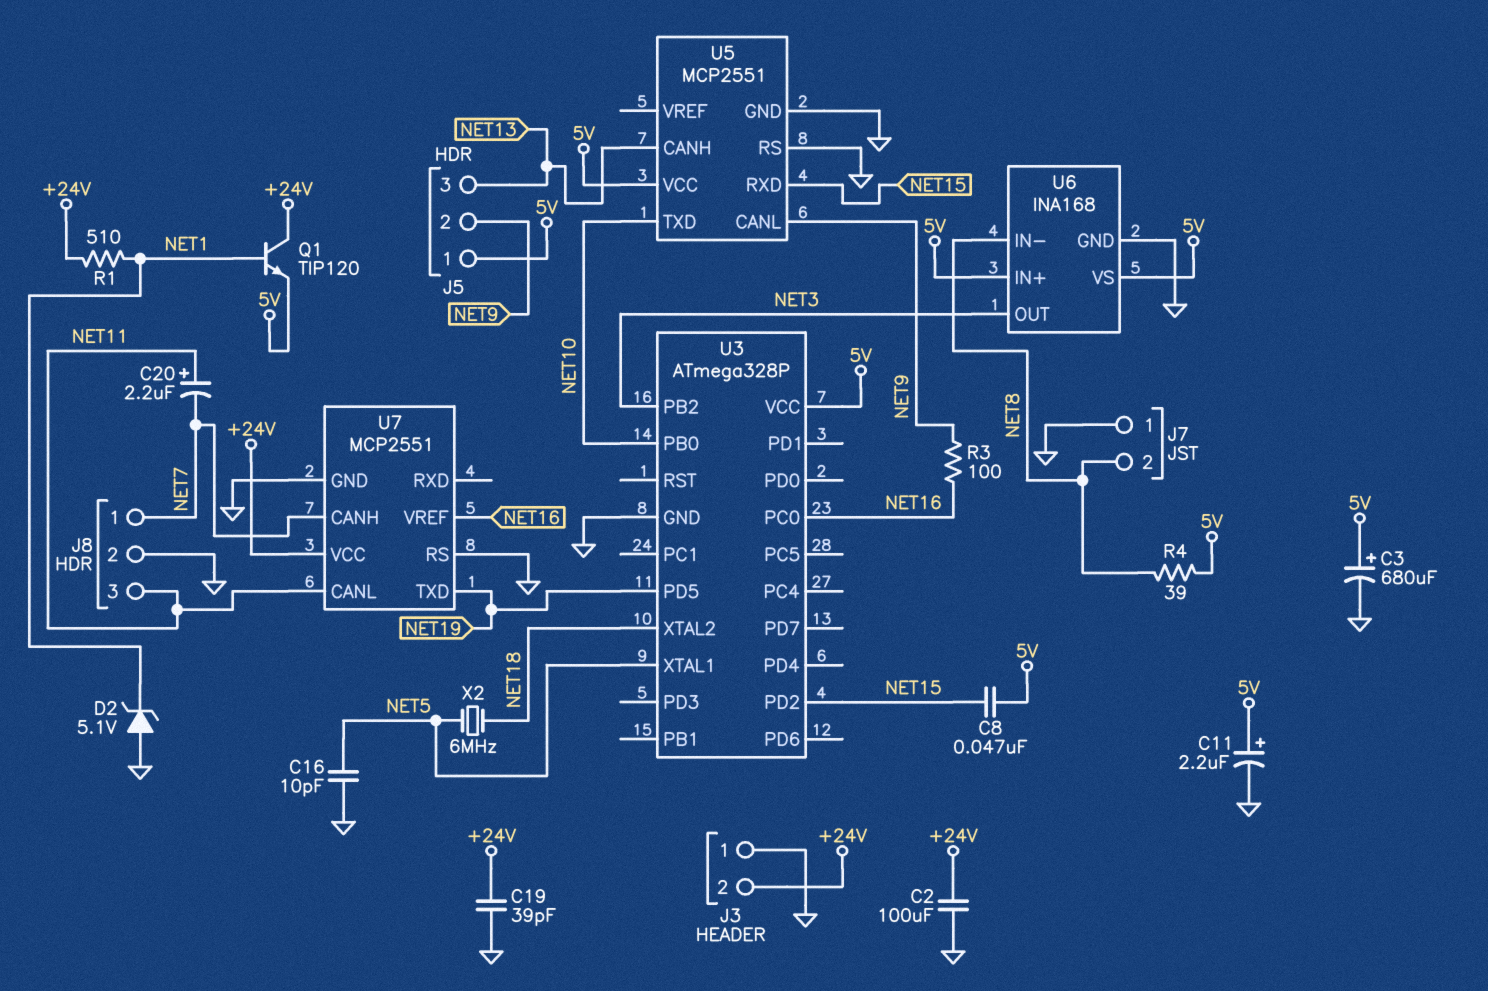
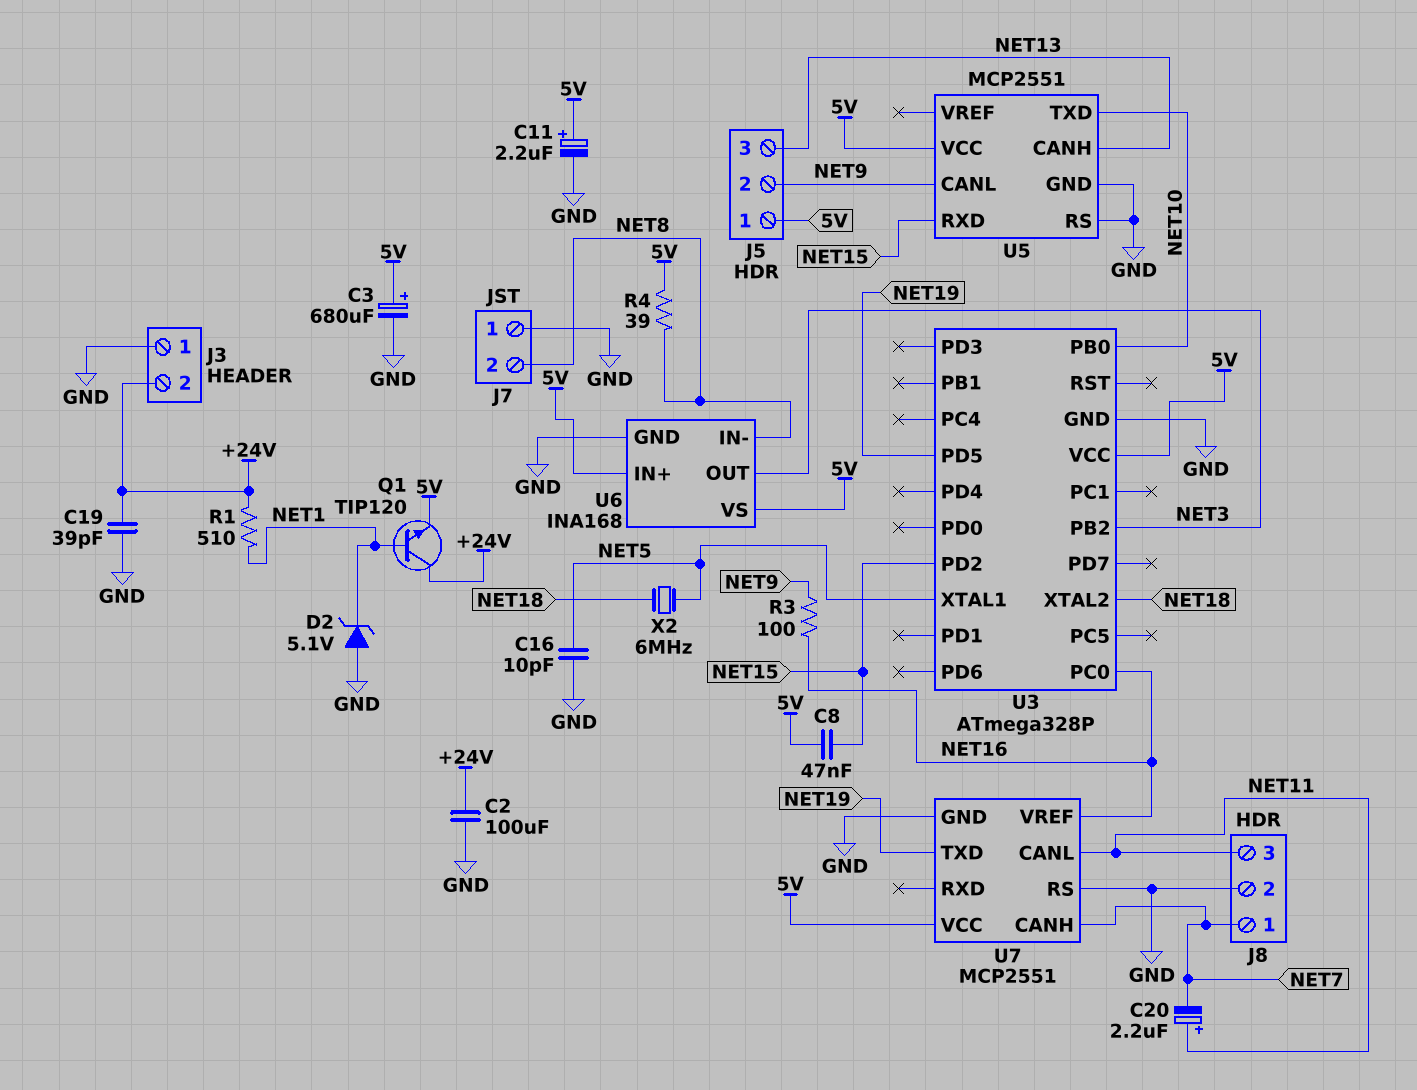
U7 pin VCC: +24V -> 5V

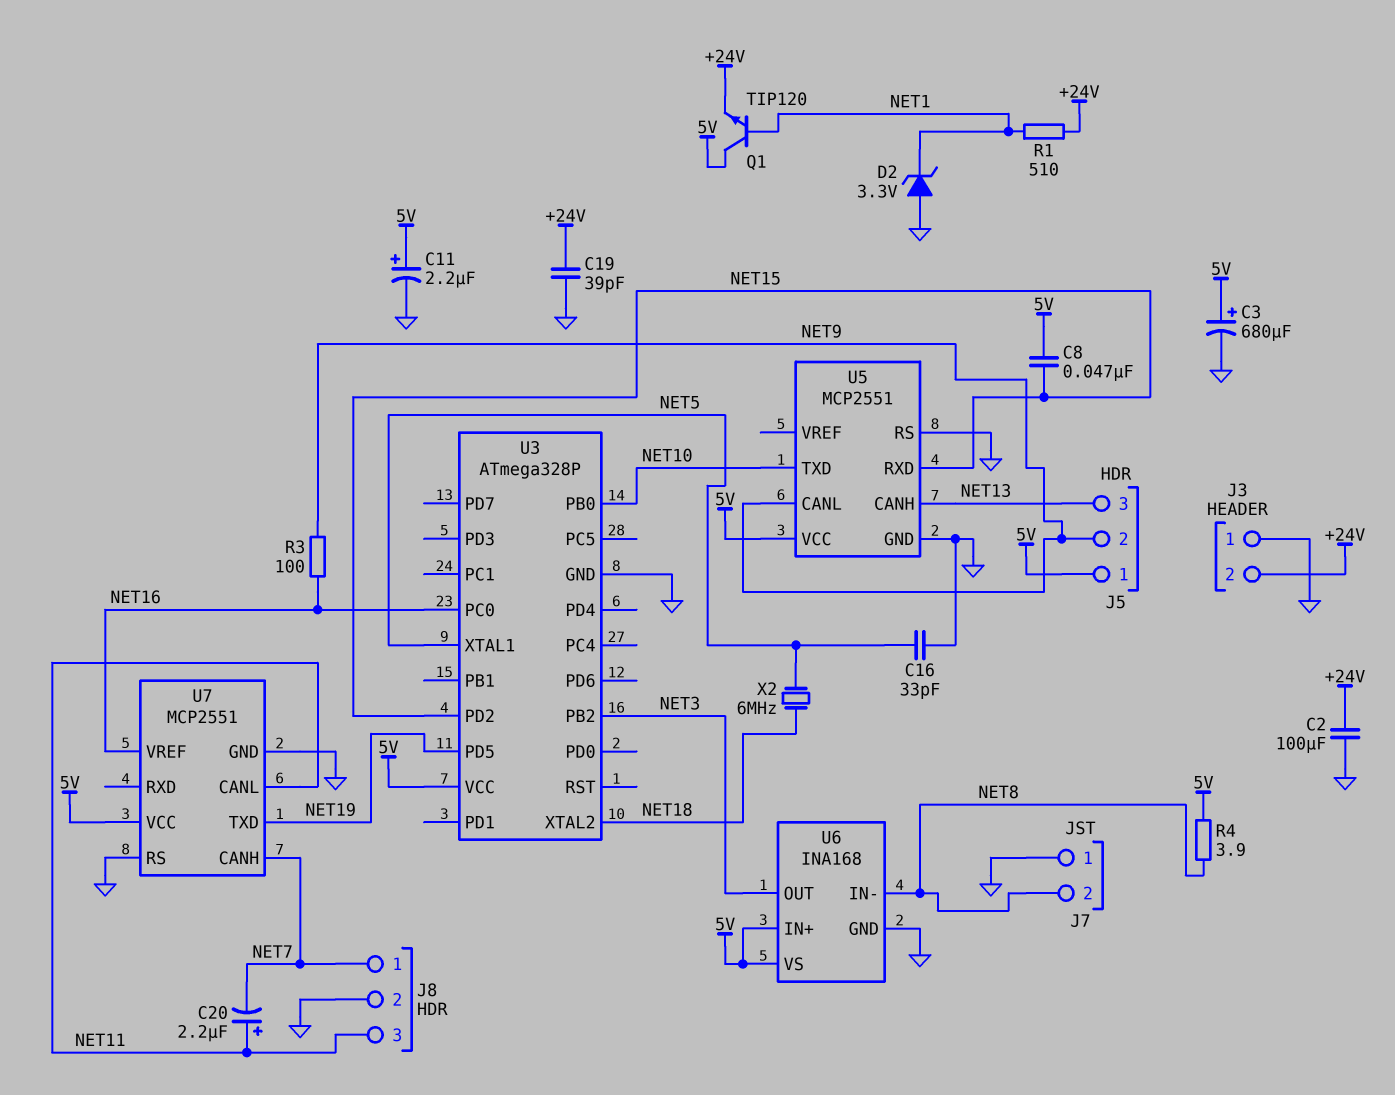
C16: 10pF (GND, NET5) -> 33pF (GND, NET5)
D2: zener 5.1V (A GND, K NET1) -> zener 3.3V (A GND, K NET1)
Q1: NPN TIP120 (B NET1, C +24V, E 5V) -> NPN TIP120 (B NET1, C 5V, E +24V)
R4: 39 (5V, NET8) -> 3.9 (5V, NET8)

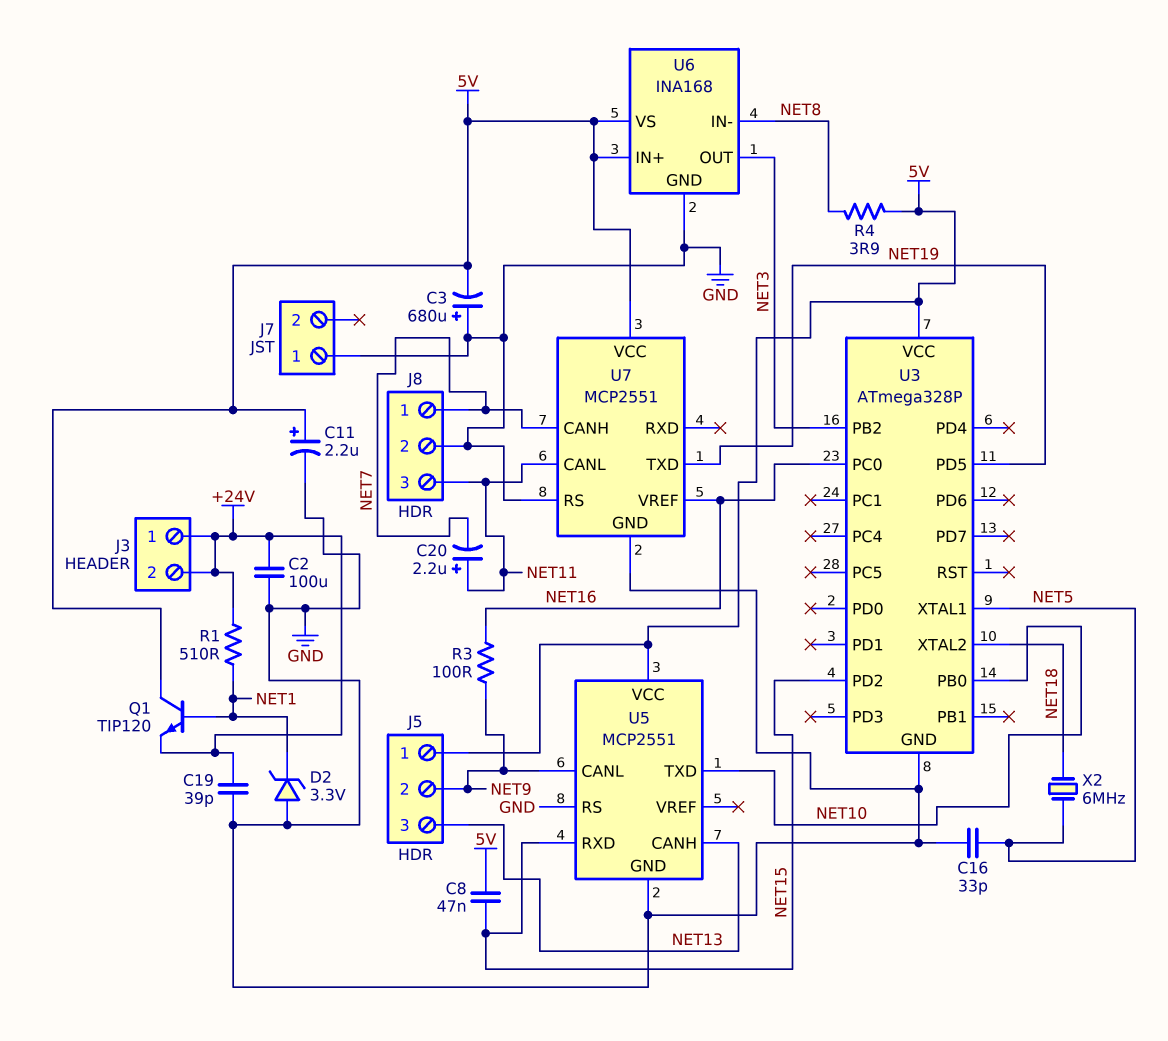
C3: 680uF (plus 5V, minus GND) -> 680uF (plus GND, minus 5V)
J3 pin 1: GND -> +24V
J7 pin 2: NET8 -> none

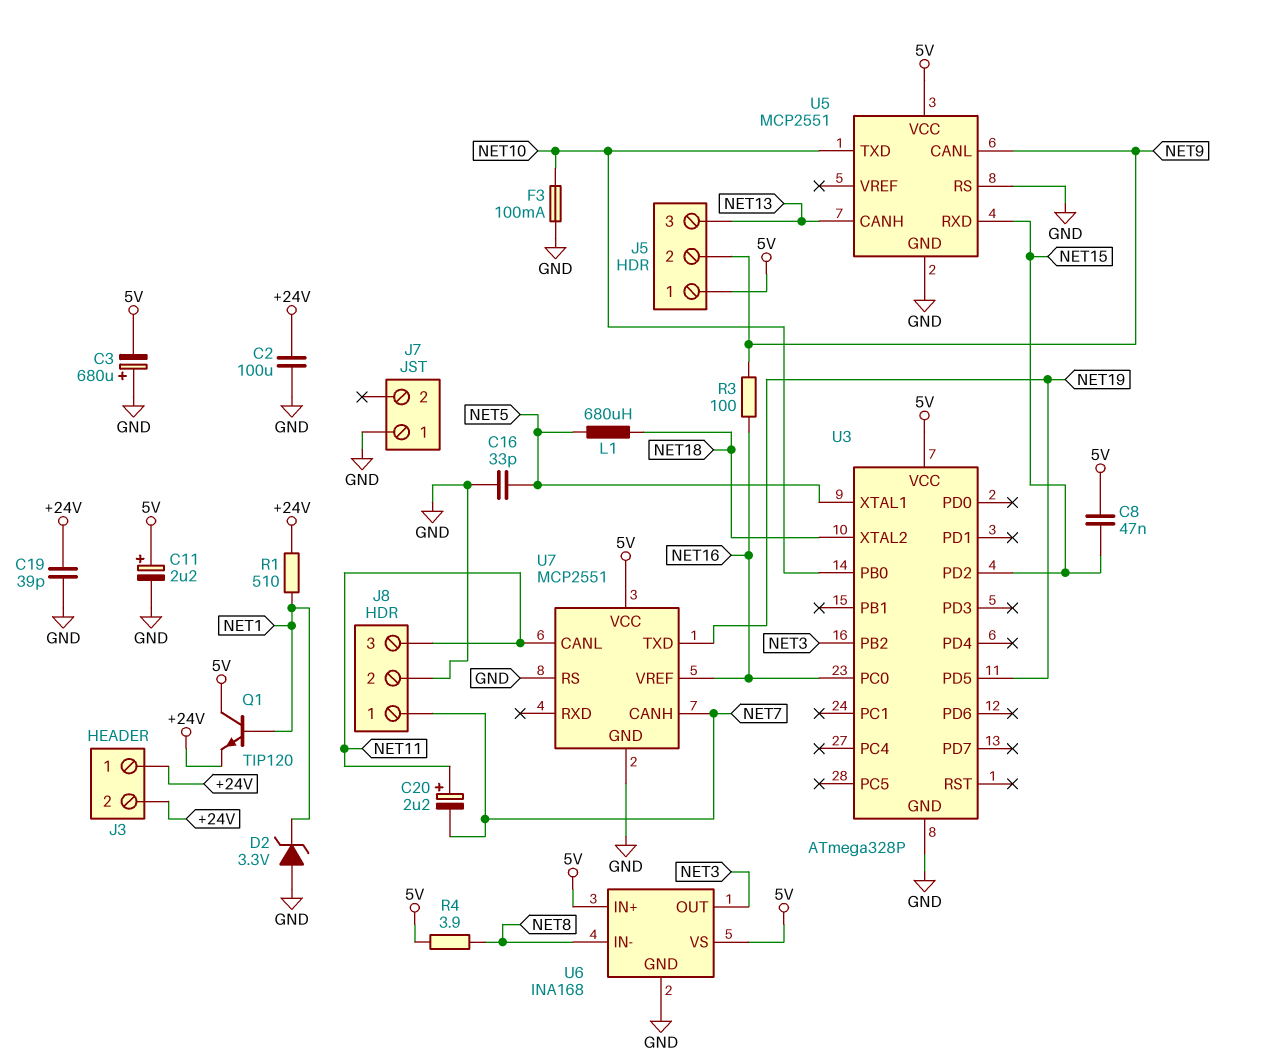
F3: none -> 100mA (GND, NET10)
L1: none -> 680uH (NET5, NET18)
X2: 6MHz (NET5, NET18) -> none

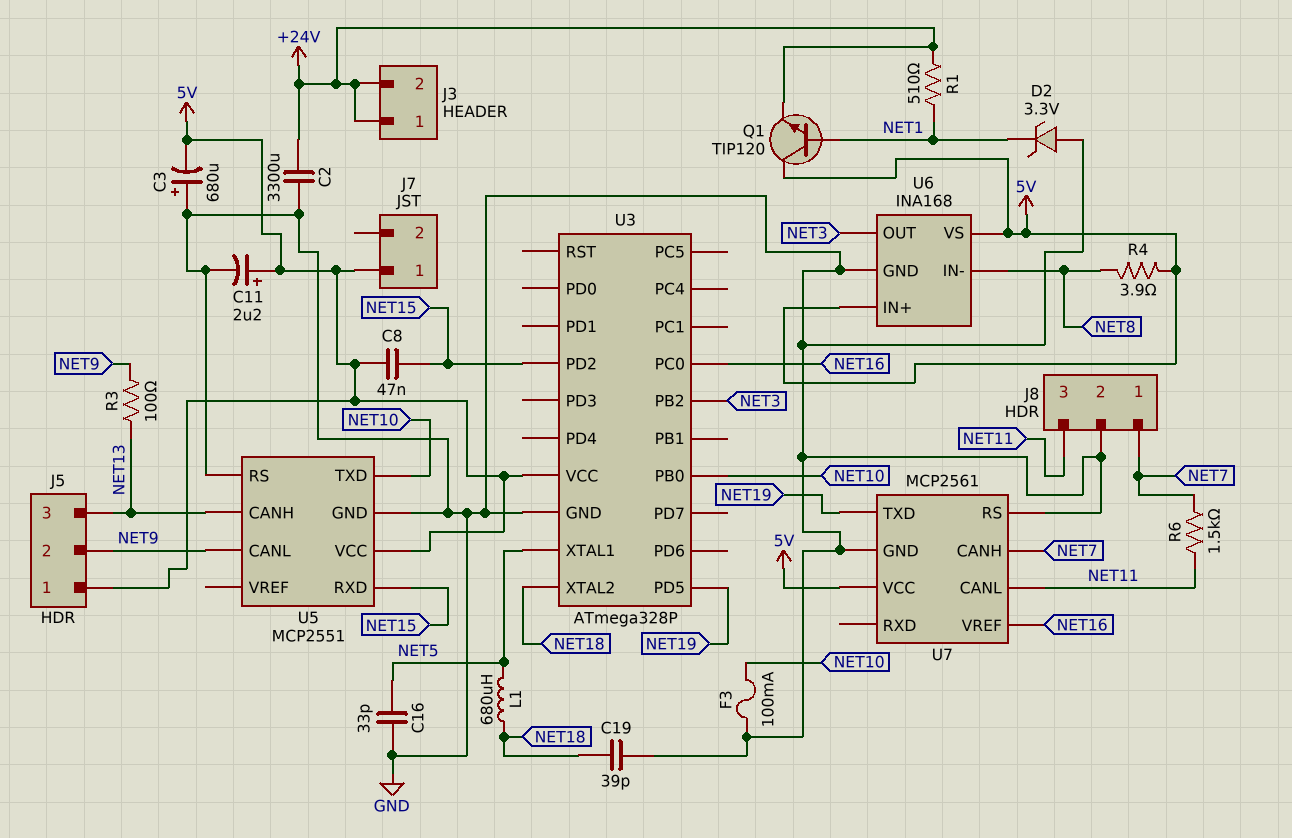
C2: 100uF (+24V, GND) -> 3300uF (+24V, GND)
C19: 39pF (+24V, GND) -> 39pF (GND, NET18)
C20: 2.2uF (plus NET11, minus NET7) -> none
J7 pin 1: GND -> 5V
R3: 100 (NET9, NET16) -> 100 (NET9, NET13)
R6: none -> 1.5k (NET7, NET11)
U7: MCP2551 -> MCP2561

